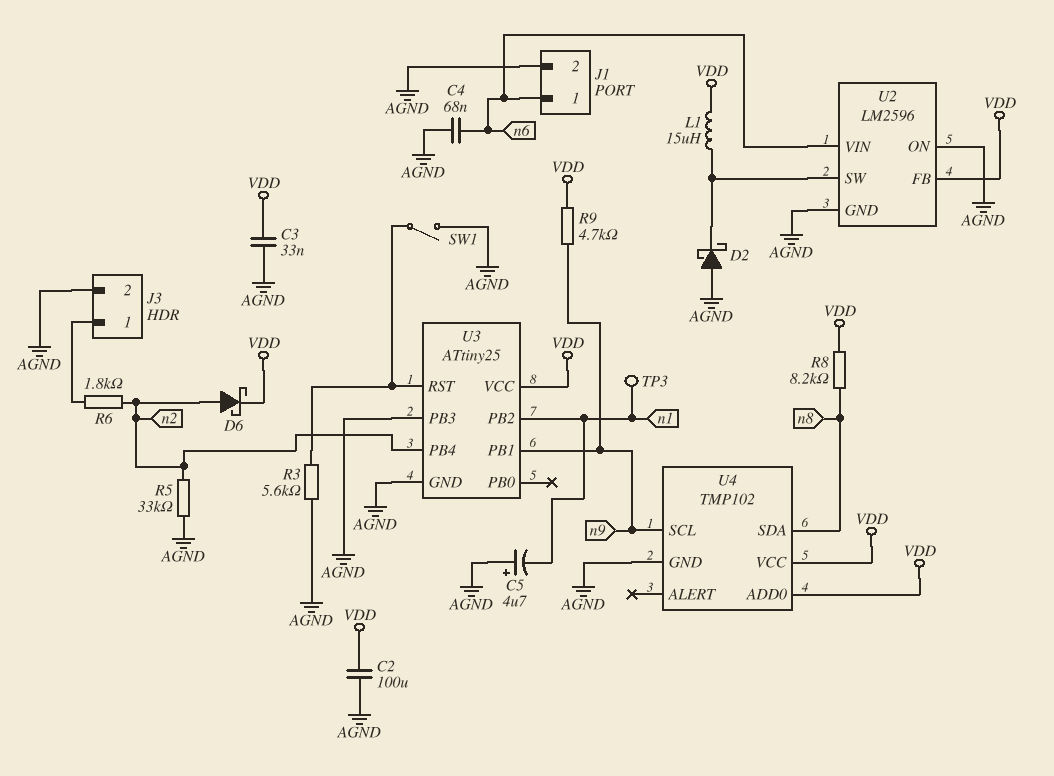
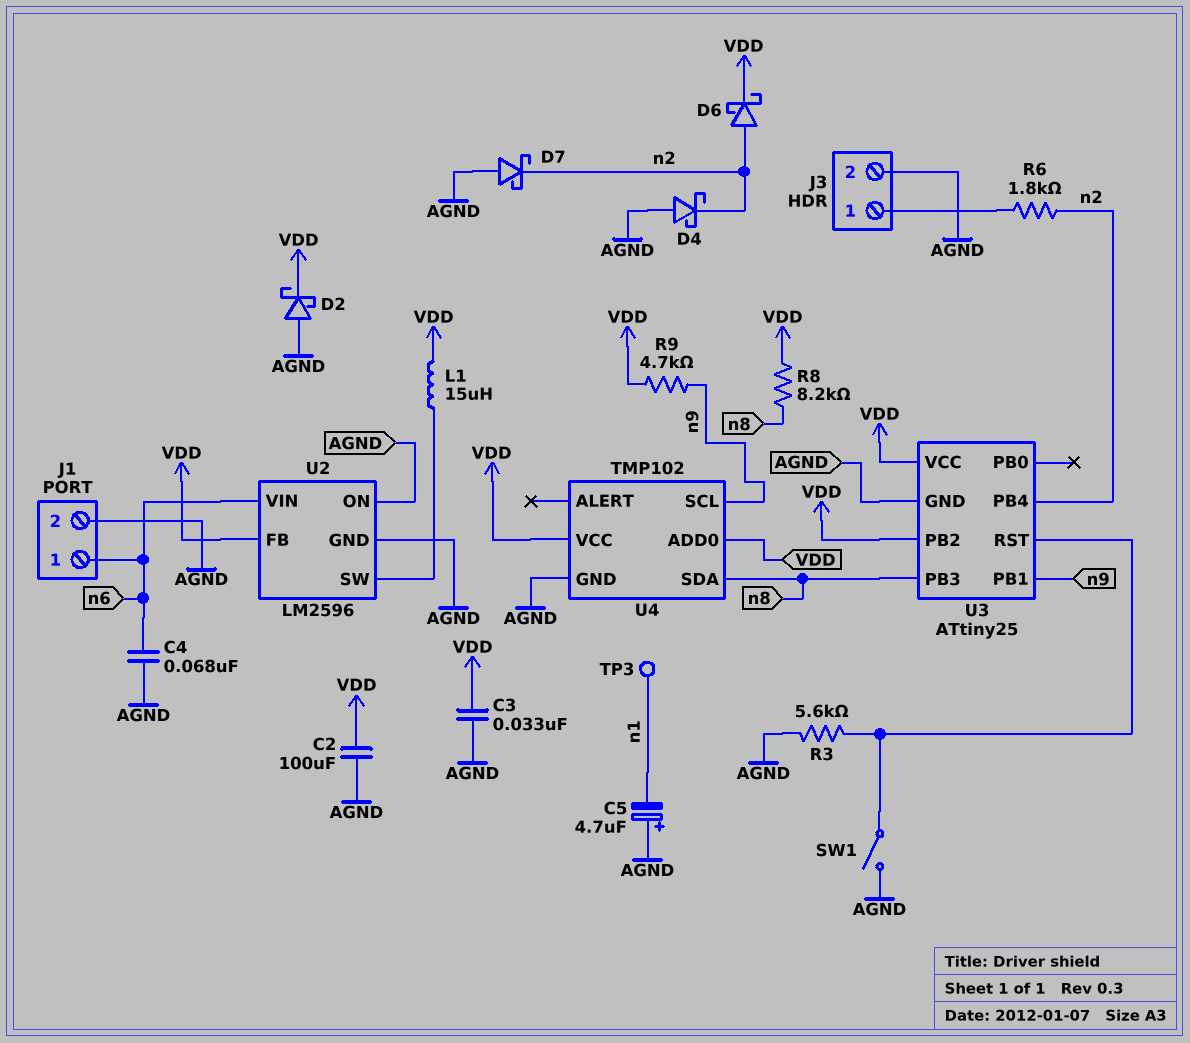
D2: schottky (A AGND, K U2/SW) -> schottky (A AGND, K VDD)
D4: none -> schottky (A AGND, K n2)
D7: none -> schottky (A AGND, K n2)
R5: 33k (AGND, n2) -> none
U3 pin PB2: n1 -> VDD
U3 pin PB3: AGND -> n8

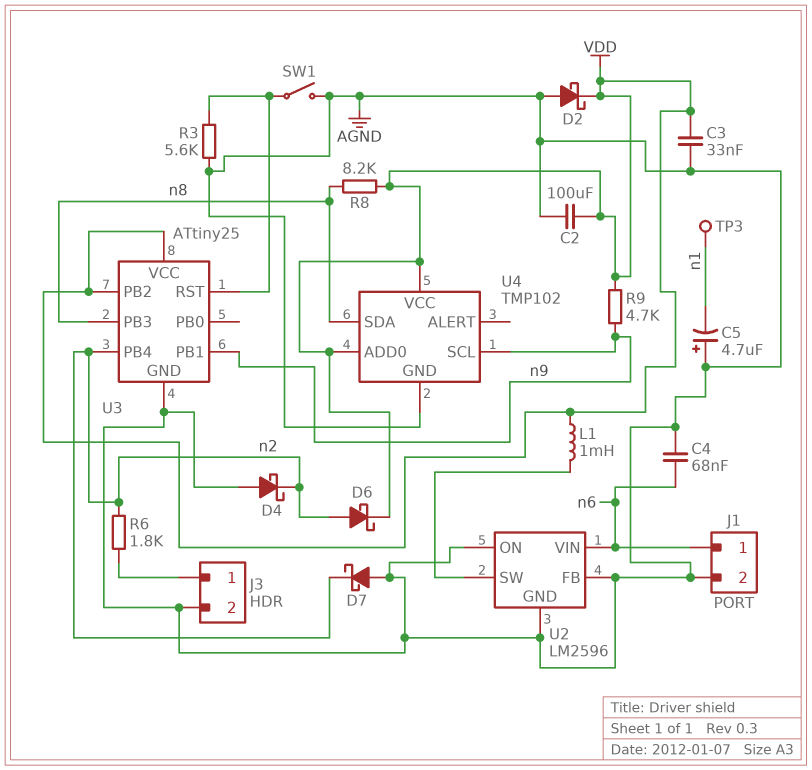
L1: 15uH (U2/SW, VDD) -> 1mH (U2/SW, VDD)
U2 pin FB: VDD -> AGND

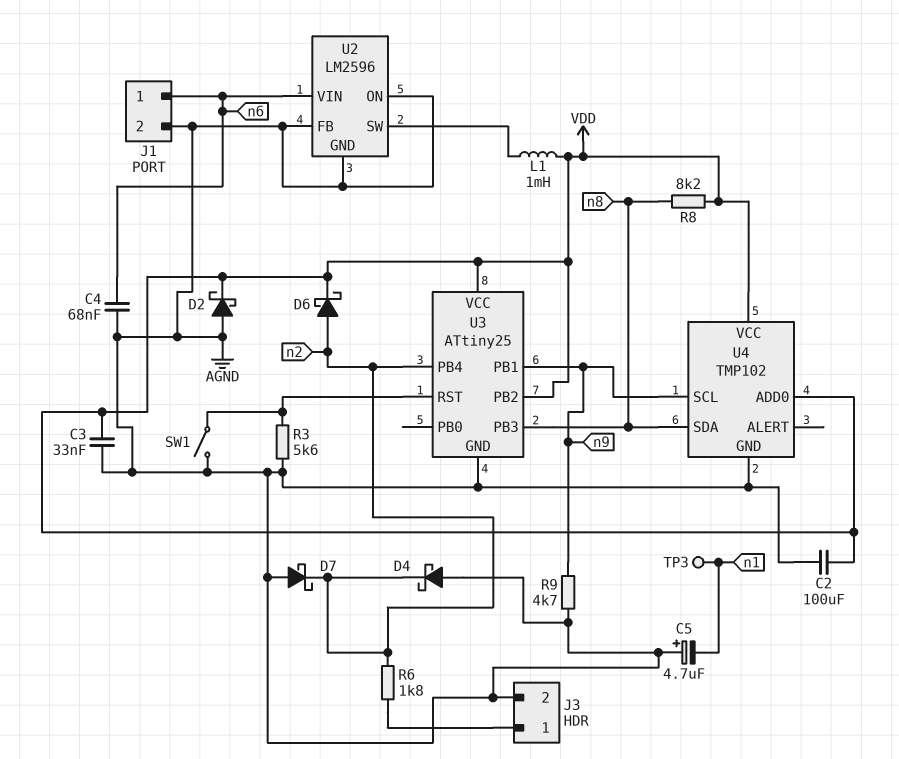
R9: 4.7k (VDD, n9) -> 4.7k (AGND, n9)

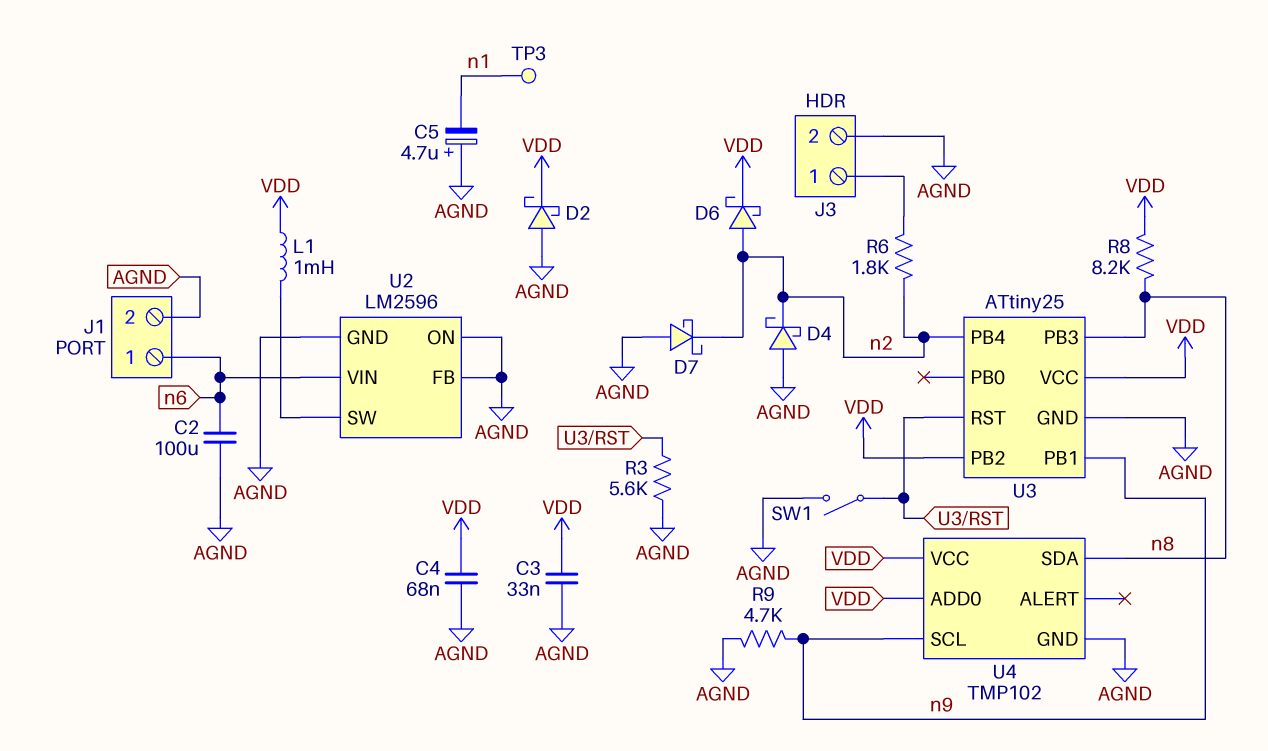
C2: 100uF (AGND, VDD) -> 100uF (AGND, n6)
C4: 68nF (AGND, n6) -> 68nF (AGND, VDD)

